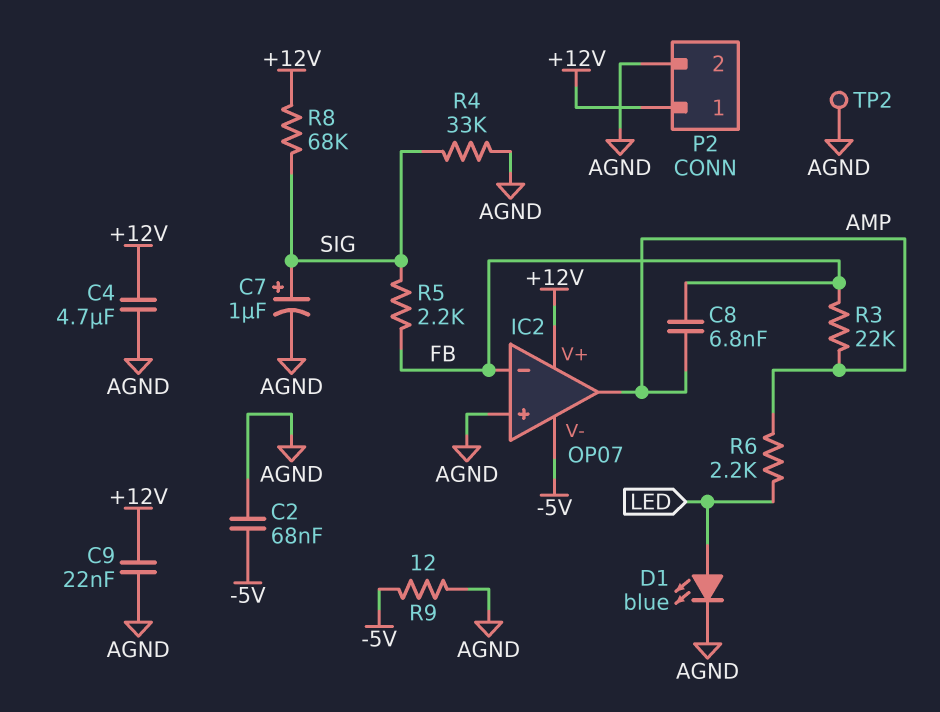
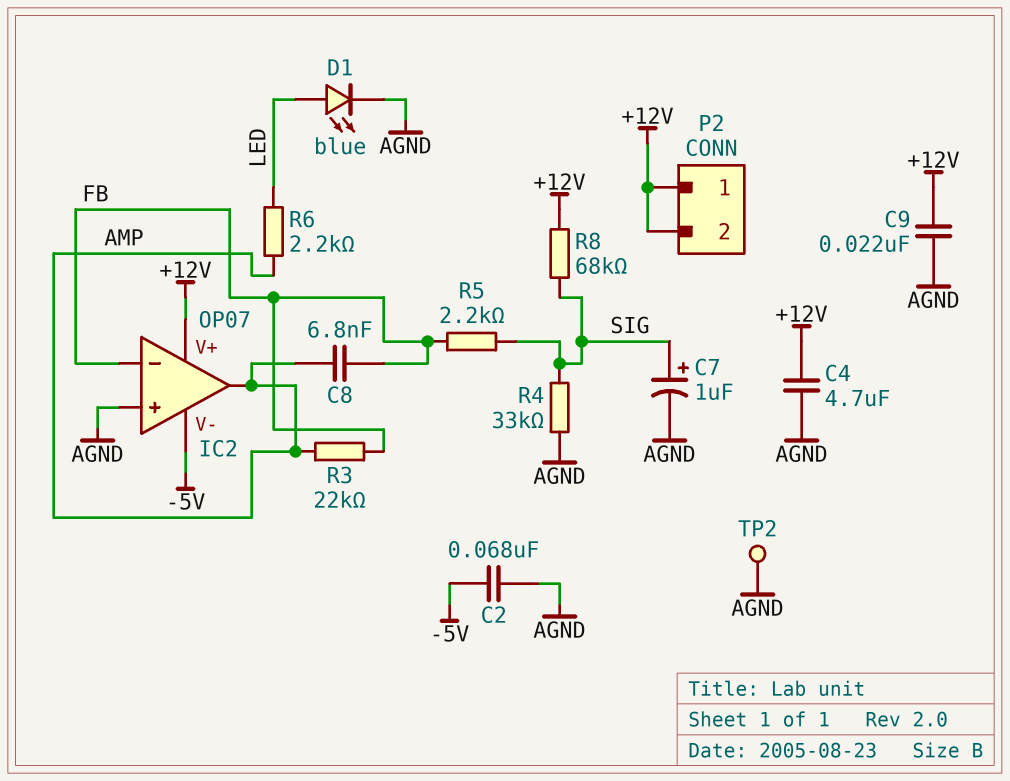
P2 pin 2: AGND -> +12V
R9: 12 (-5V, AGND) -> none

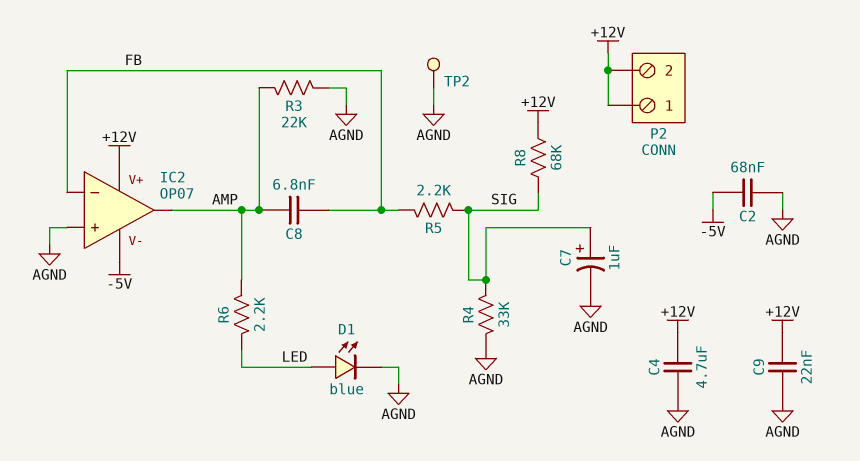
R3: 22k (AMP, FB) -> 22k (AGND, AMP)

